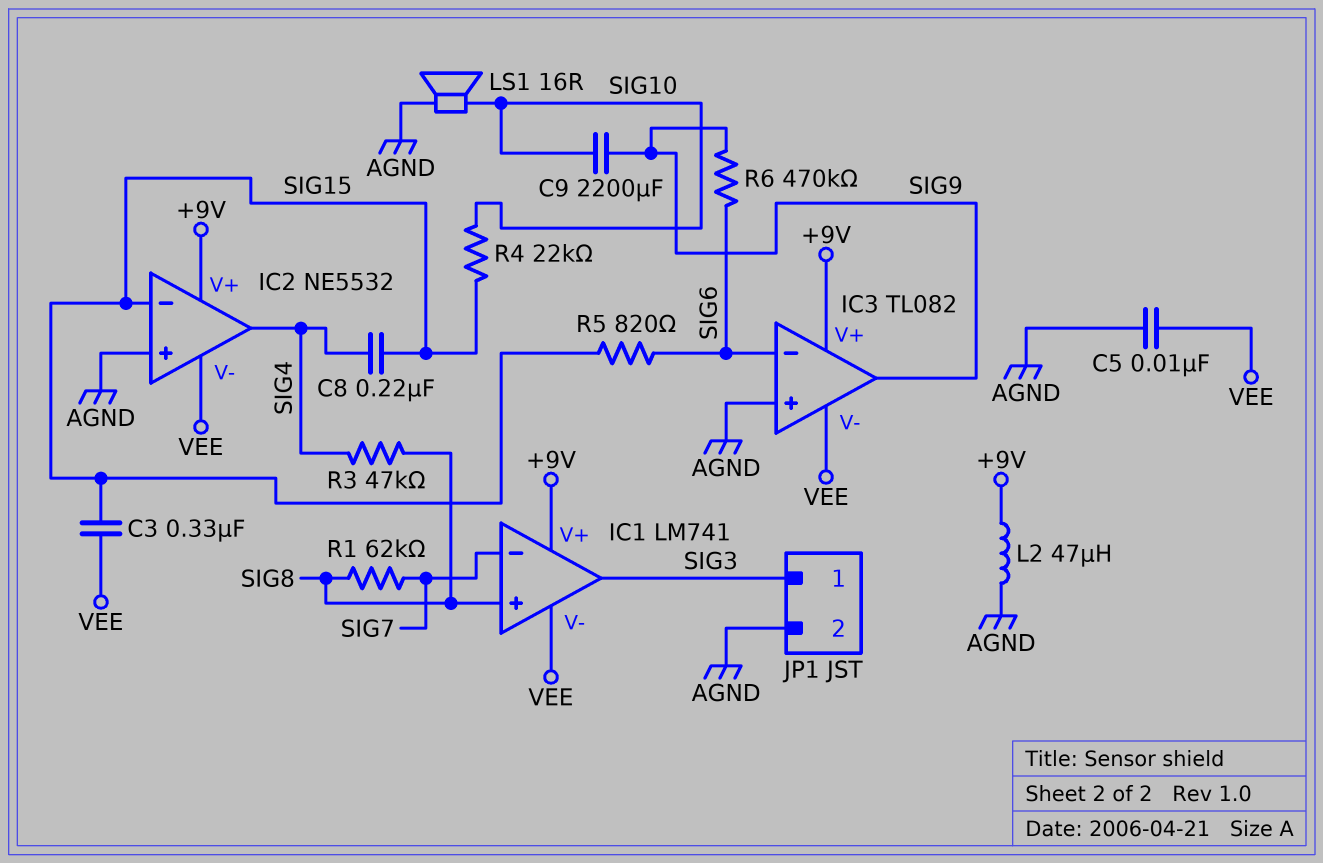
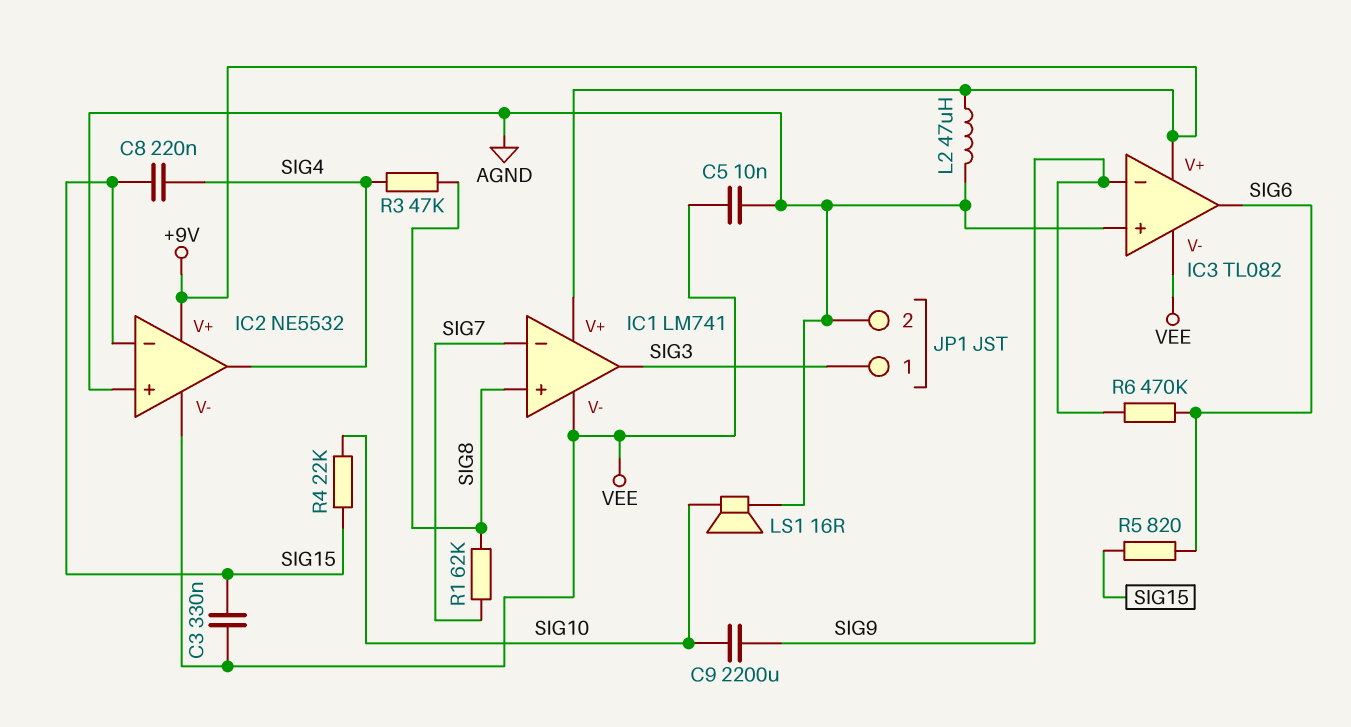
IC3 pin in-: SIG6 -> SIG9
IC3 pin out: SIG9 -> SIG6

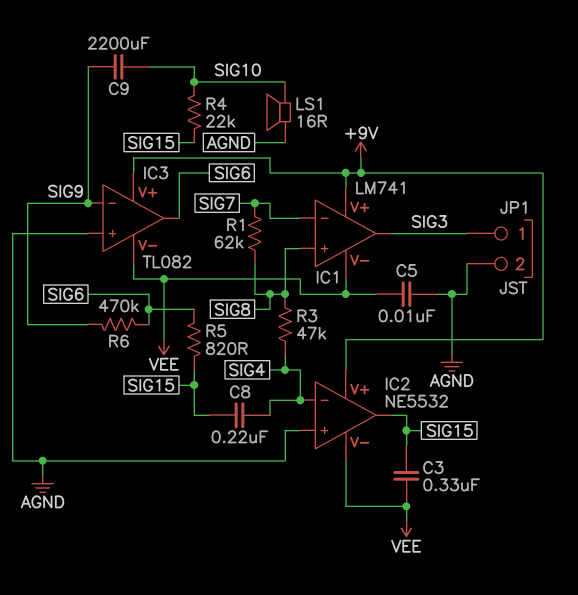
IC2 pin in-: SIG15 -> SIG4
IC2 pin out: SIG4 -> SIG15
L2: 47uH (+9V, AGND) -> none

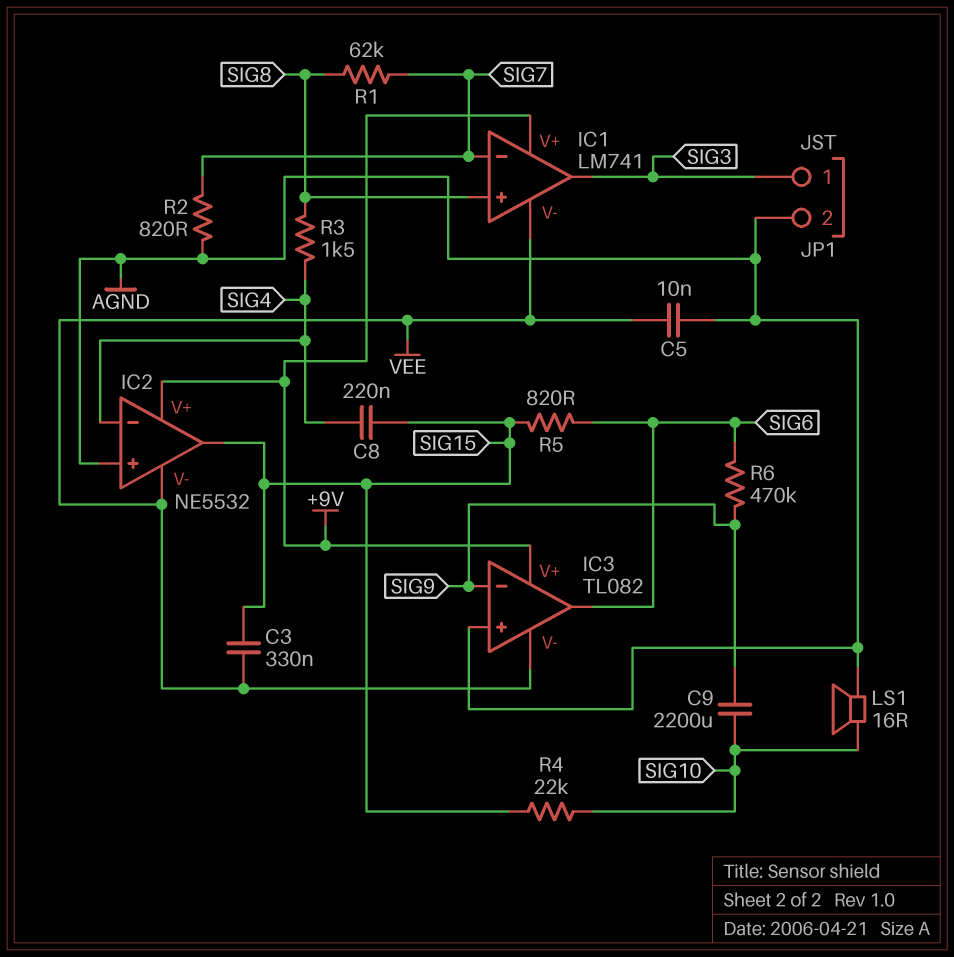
R2: none -> 820 (AGND, SIG7)
R3: 47k (SIG4, SIG8) -> 1.5k (SIG4, SIG8)

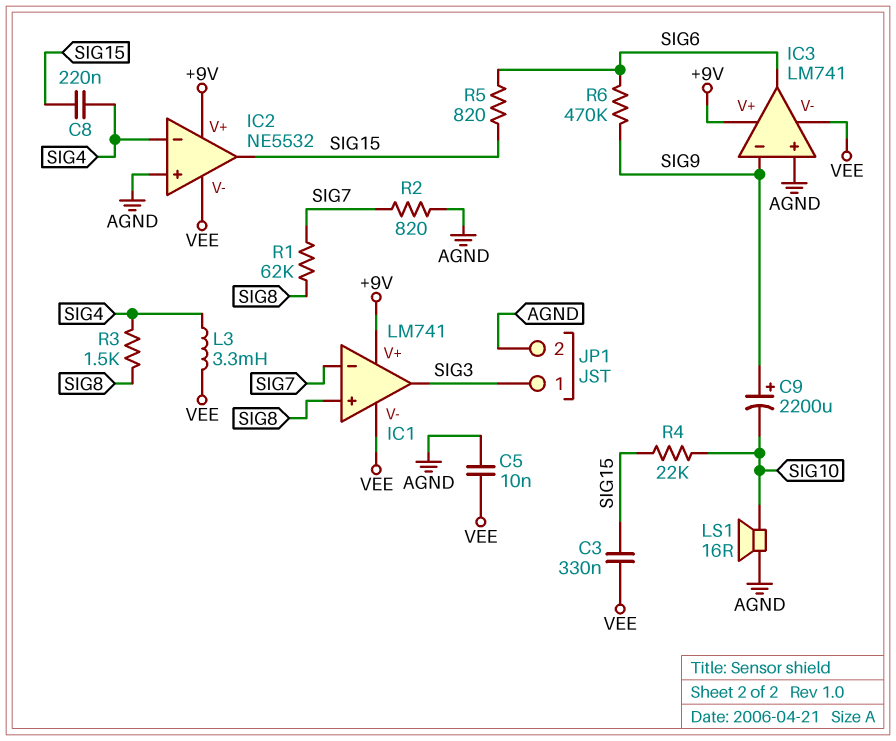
C9: 2200uF (SIG9, SIG10) -> 2200uF (plus SIG9, minus SIG10)
IC3: TL082 -> LM741
L3: none -> 3.3mH (SIG4, VEE)

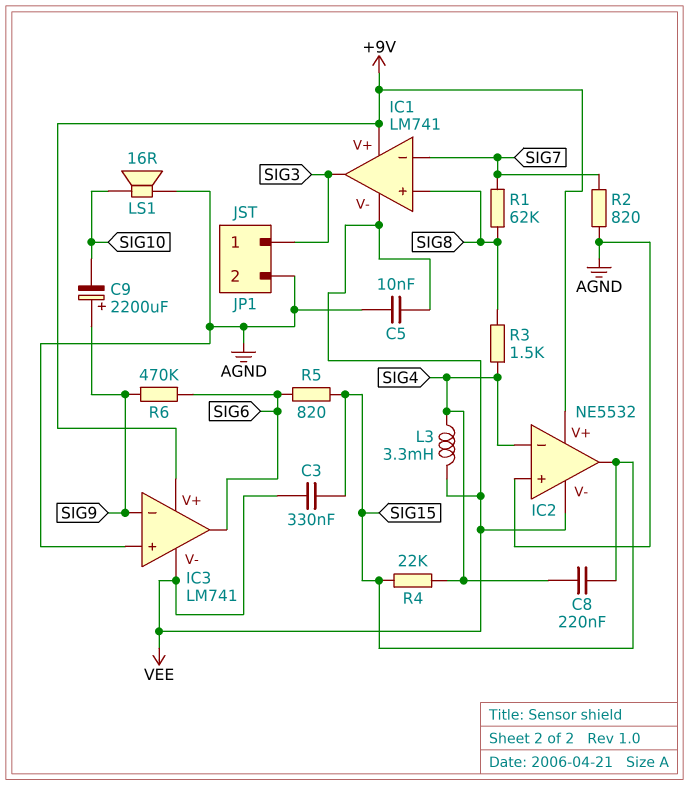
R4: 22k (SIG10, SIG15) -> 22k (SIG4, SIG15)

